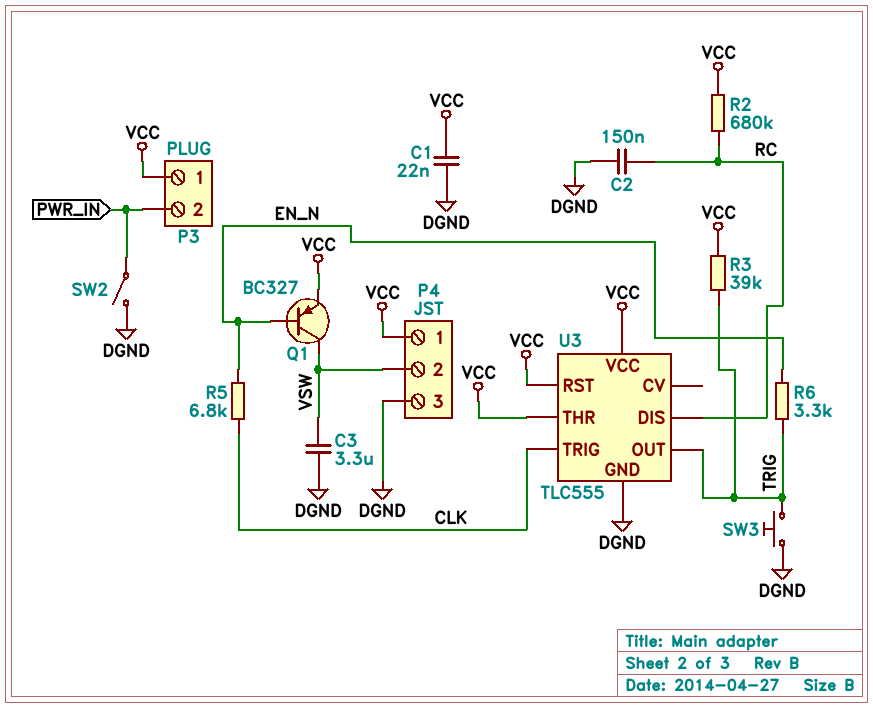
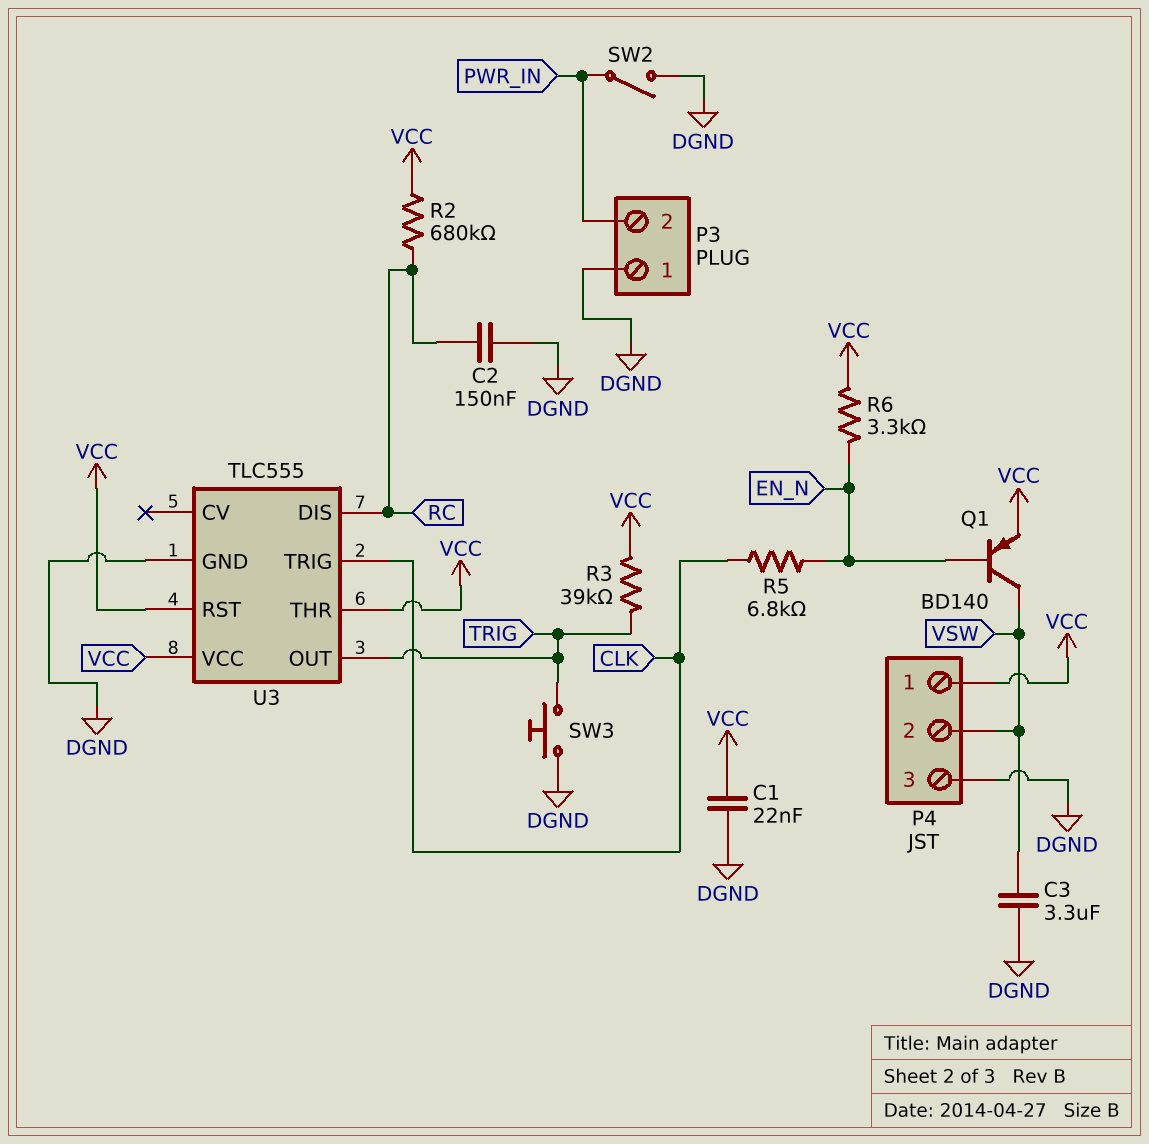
P3 pin 1: VCC -> DGND
Q1: PNP BC327 (B EN_N, C VSW, E VCC) -> PNP BD140 (B EN_N, C VSW, E VCC)
R6: 3.3k (EN_N, TRIG) -> 3.3k (EN_N, VCC)

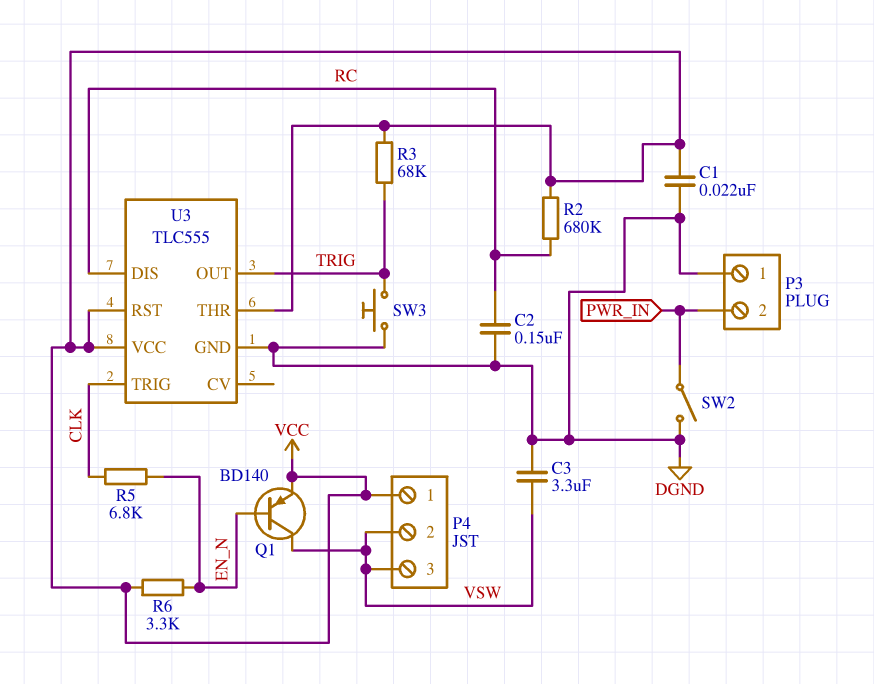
P4 pin 3: DGND -> VSW
R3: 39k (TRIG, VCC) -> 68k (TRIG, VCC)

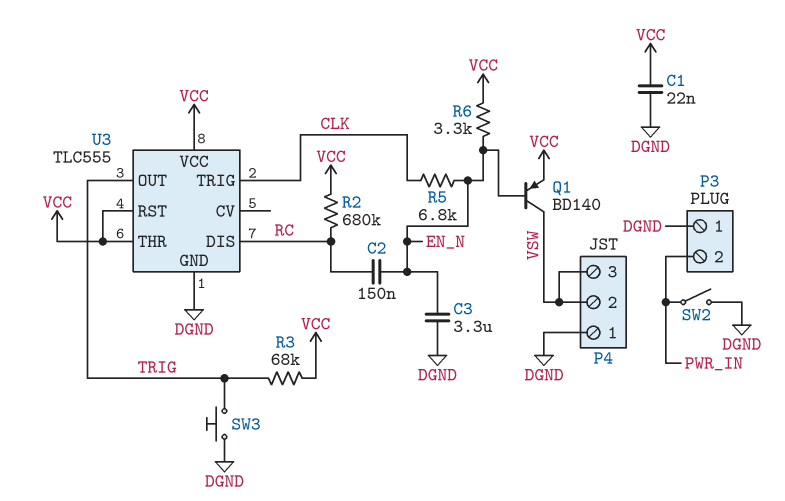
C2: 150nF (DGND, RC) -> 150nF (EN_N, RC)
C3: 3.3uF (DGND, VSW) -> 3.3uF (DGND, EN_N)
P4 pin 1: VCC -> DGND

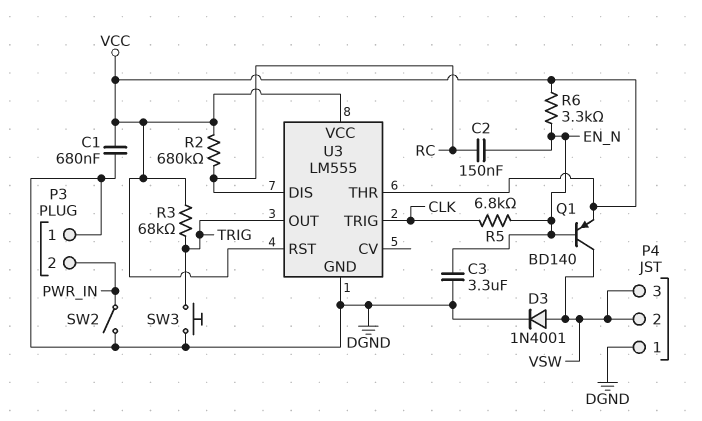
C1: 22nF (DGND, VCC) -> 680nF (DGND, VCC)
D3: none -> diode 1N4001 (A VSW, K DGND)
U3: TLC555 -> LM555

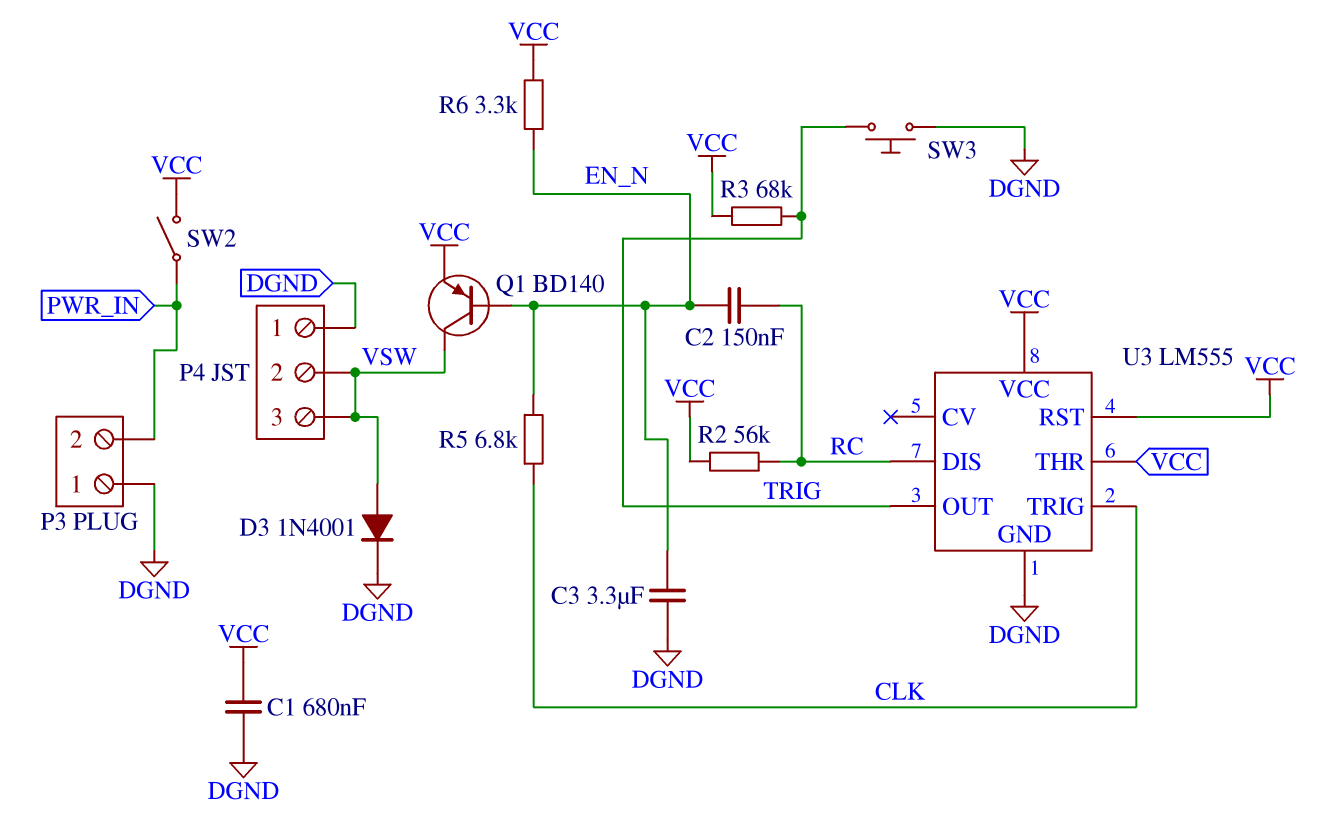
R2: 680k (RC, VCC) -> 56k (RC, VCC)
SW2: switch (DGND, PWR_IN) -> switch (PWR_IN, VCC)

